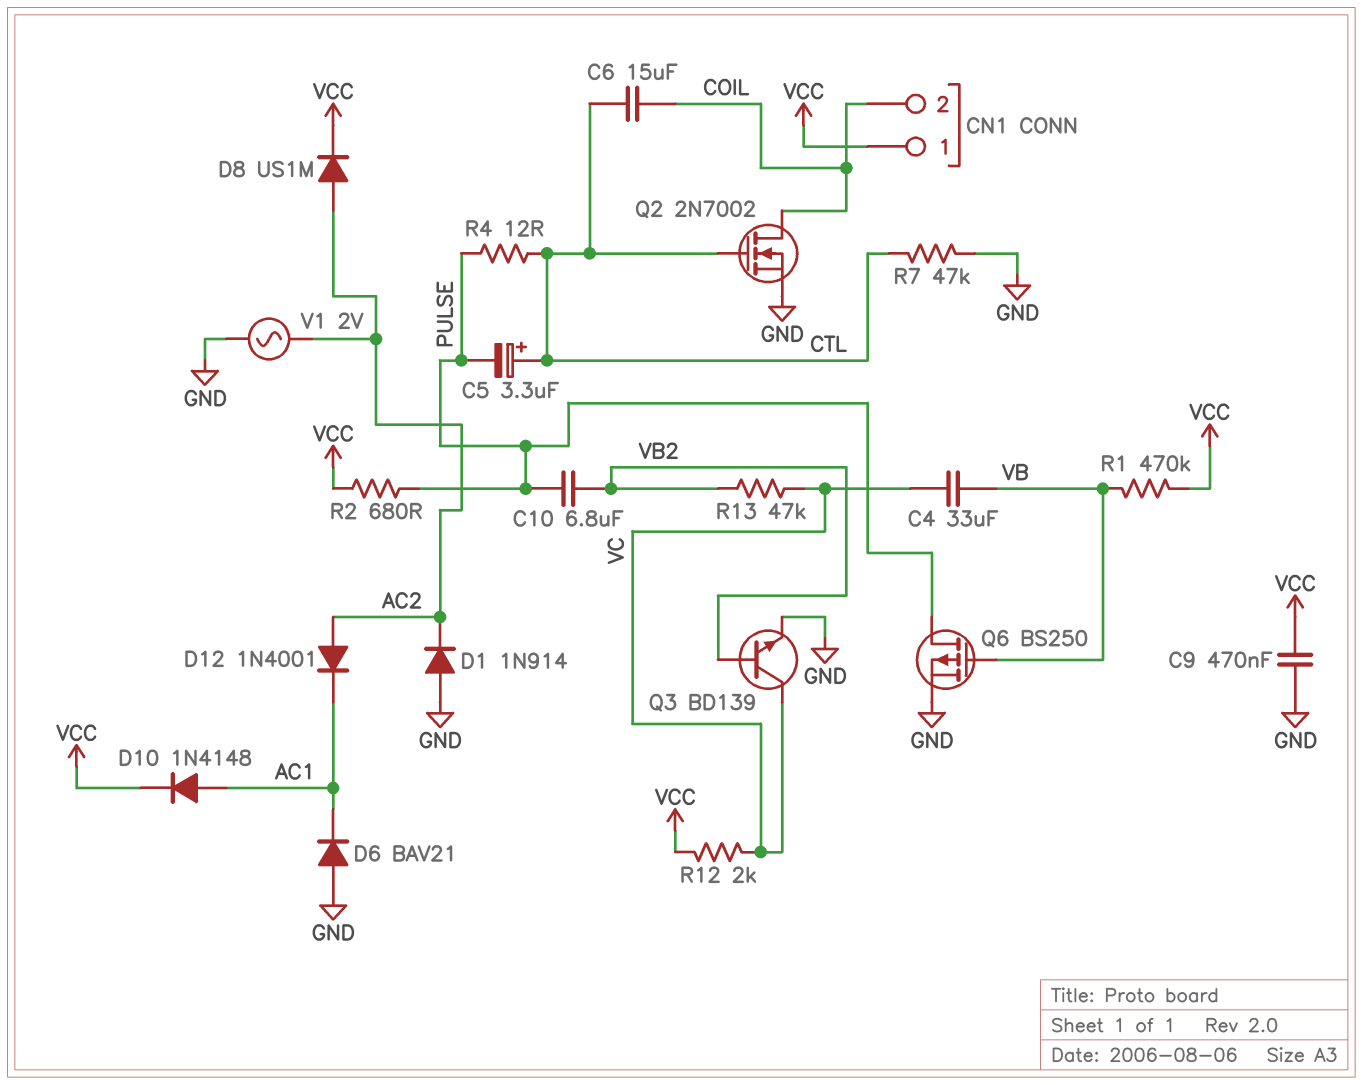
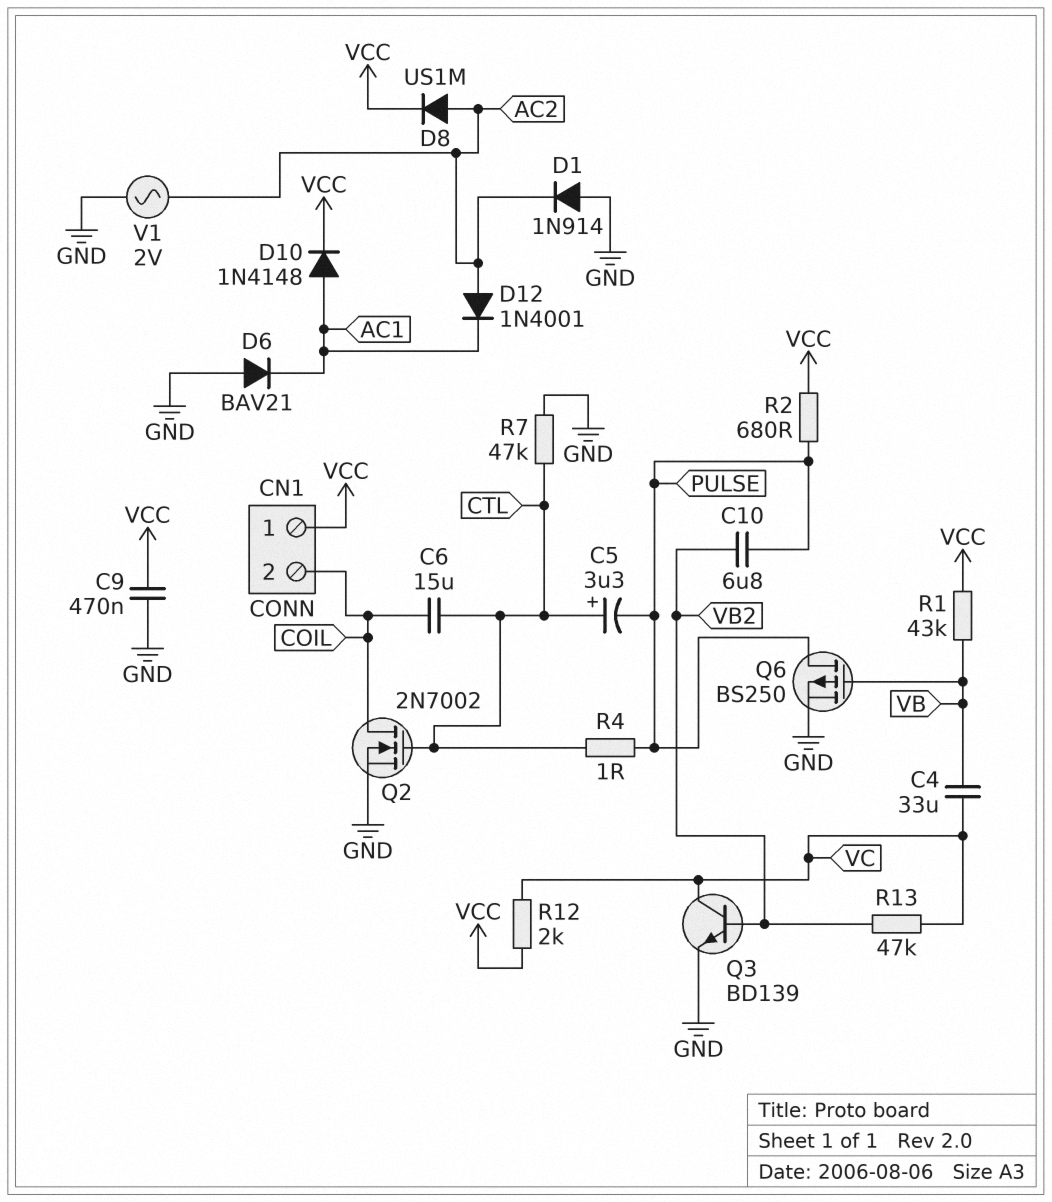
R1: 470k (VB, VCC) -> 43k (VB, VCC)
R4: 12 (CTL, PULSE) -> 1 (CTL, PULSE)

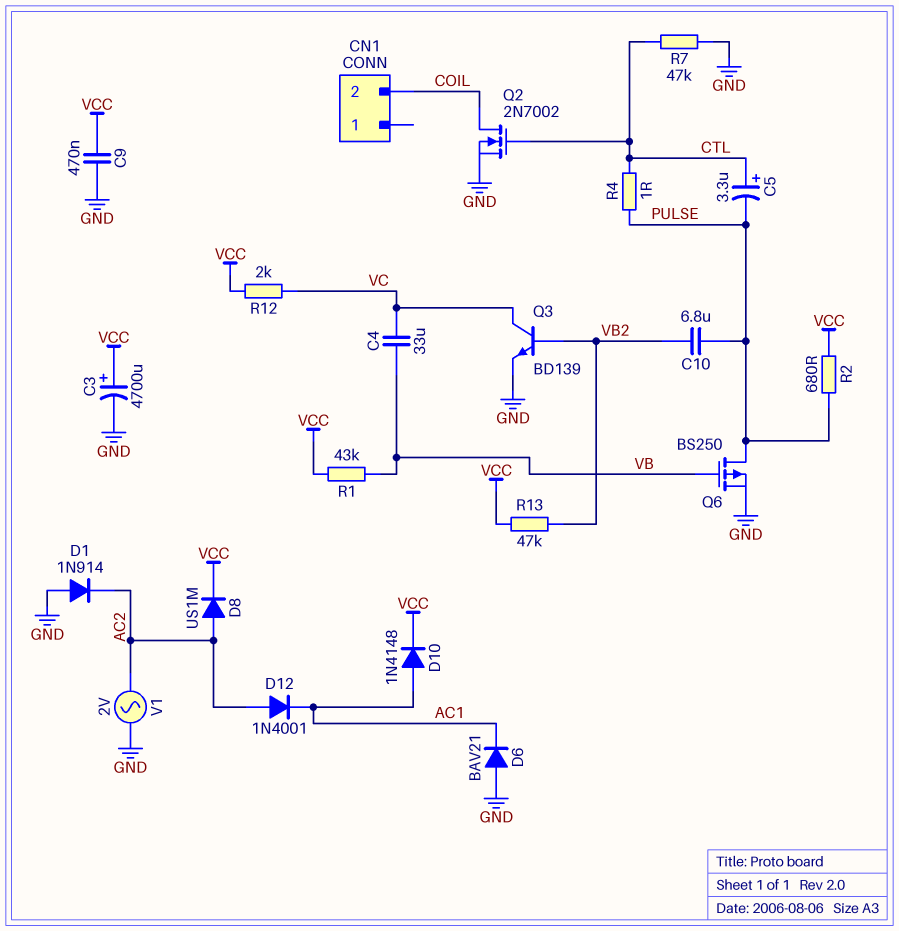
C3: none -> 4700uF (plus VCC, minus GND)
C6: 15uF (COIL, CTL) -> none
CN1 pin 1: VCC -> none
R13: 47k (VB2, VC) -> 47k (VB2, VCC)

